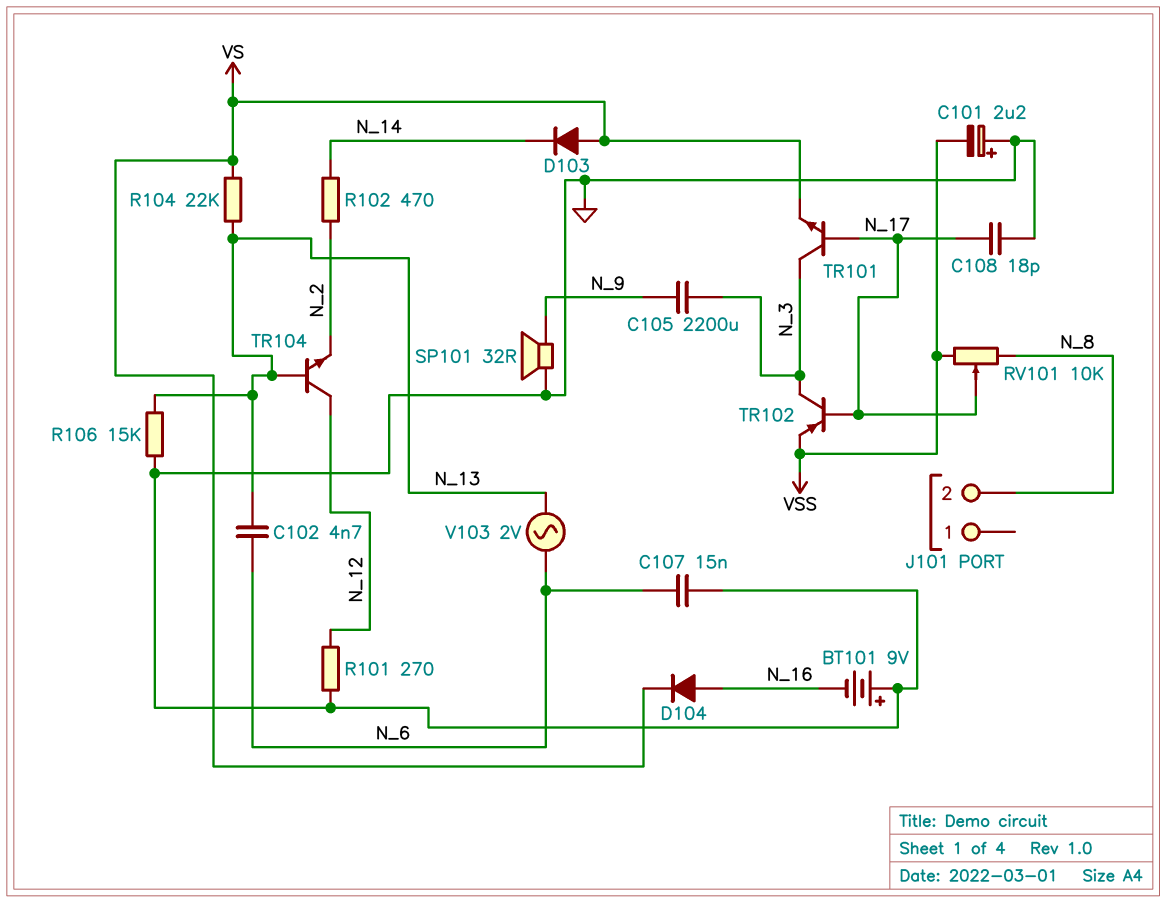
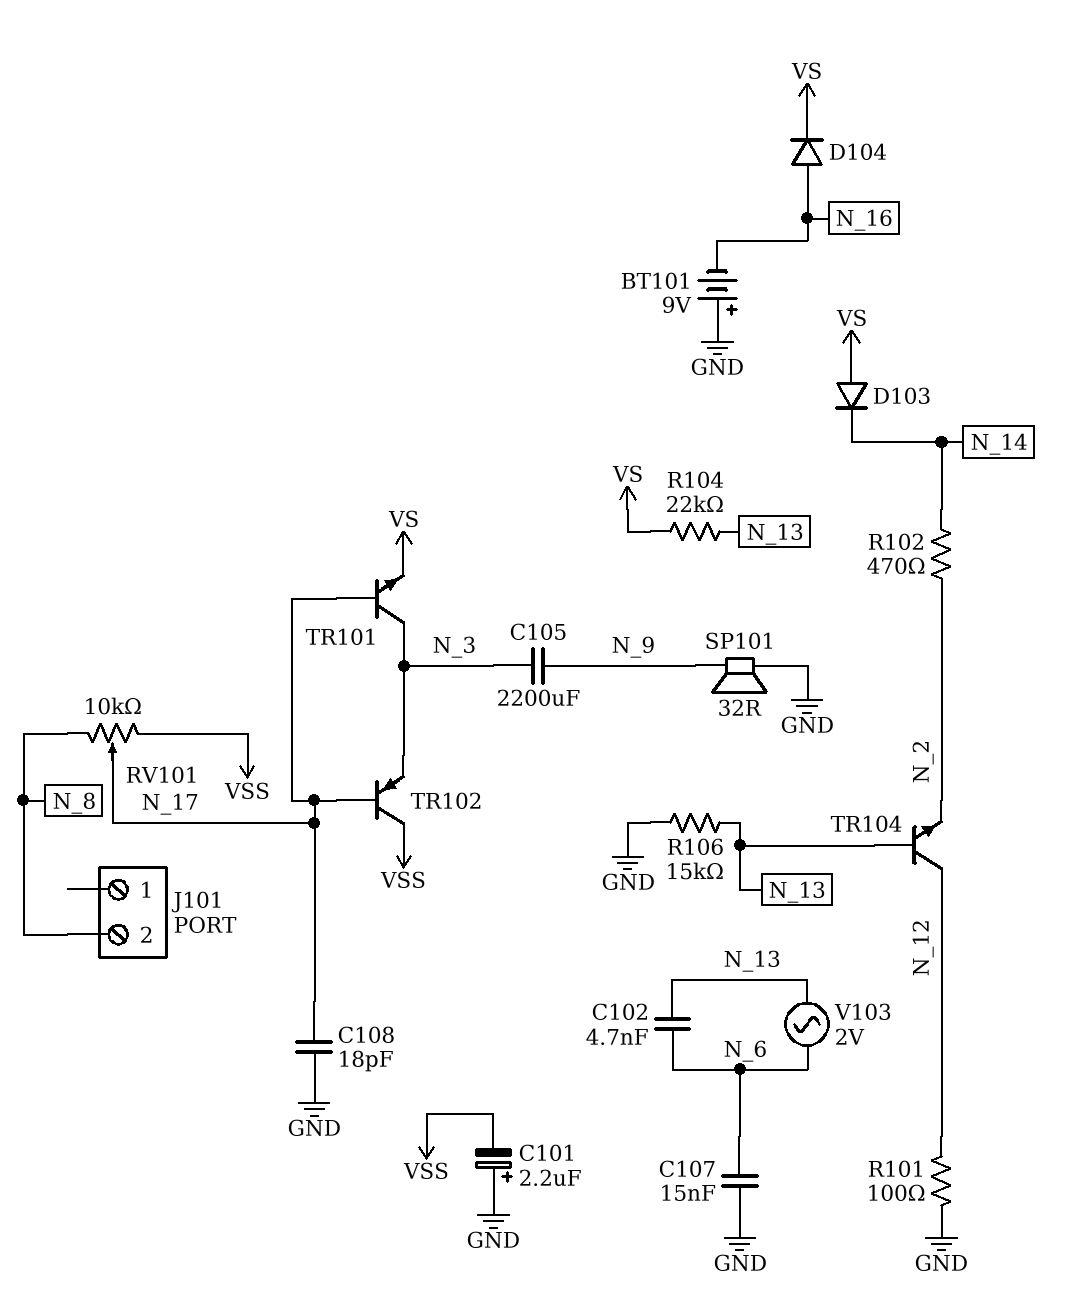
R101: 270 (GND, N_12) -> 100 (GND, N_12)
TR102: PNP (B N_17, C N_3, E VSS) -> PNP (B N_17, C VSS, E N_3)

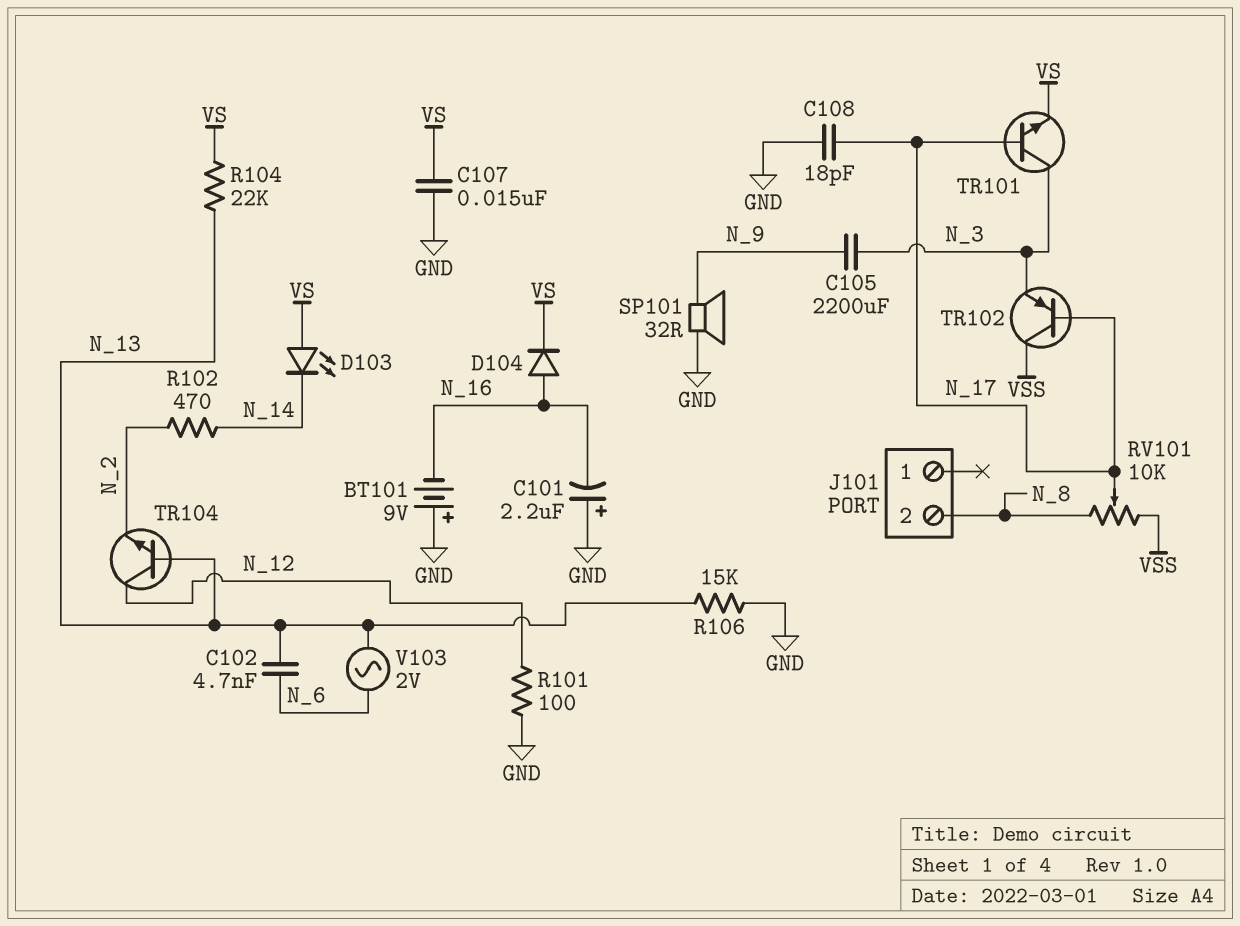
C101: 2.2uF (plus GND, minus VSS) -> 2.2uF (plus GND, minus N_16)
C107: 15nF (GND, N_6) -> 15nF (GND, VS)
D103: diode (A VS, K N_14) -> LED (A VS, K N_14)

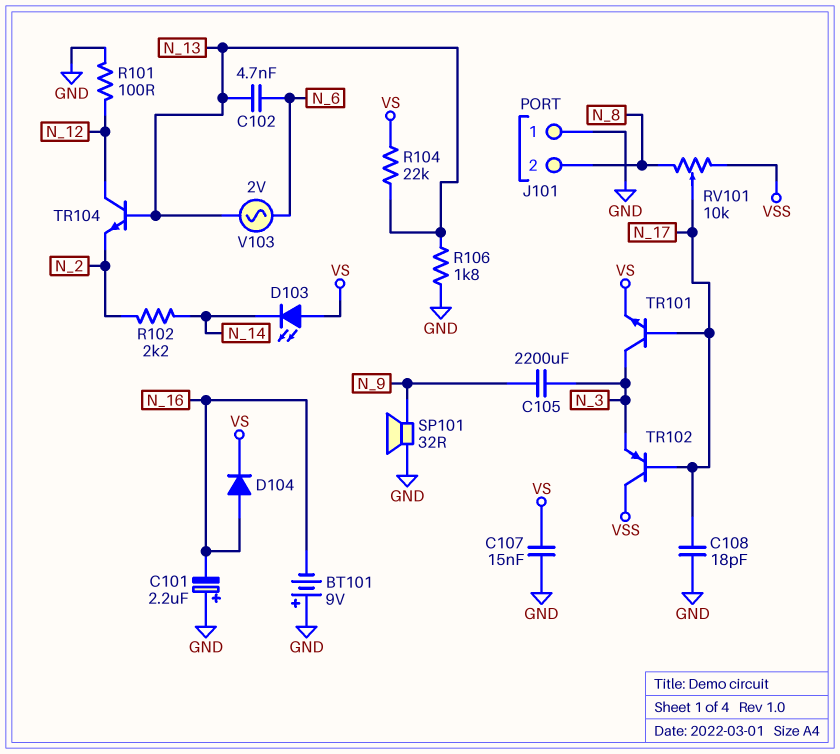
J101 pin 1: none -> GND
R102: 470 (N_2, N_14) -> 2.2k (N_2, N_14)
R106: 15k (GND, N_13) -> 1.8k (GND, N_13)

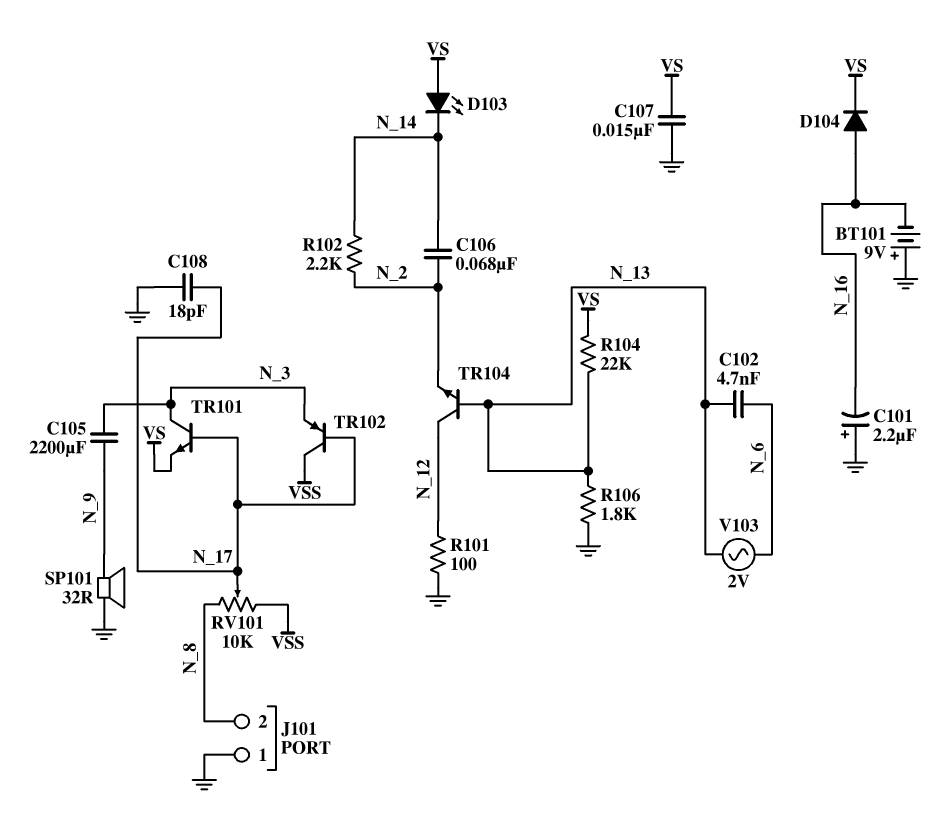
C106: none -> 68nF (N_2, N_14)

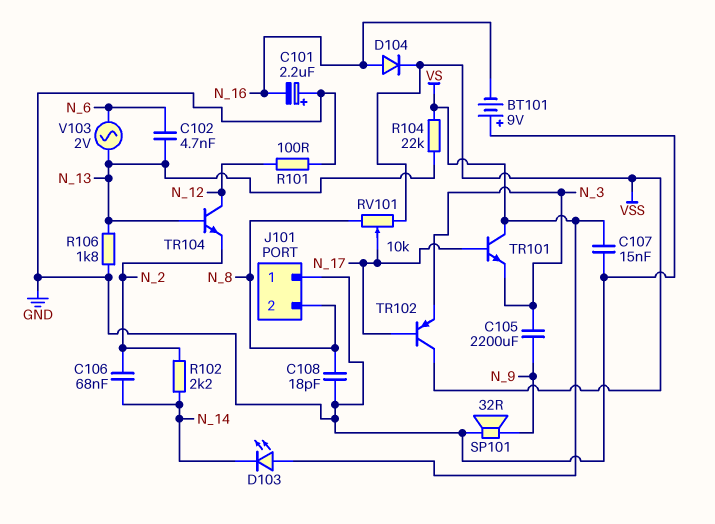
C108: 18pF (GND, N_17) -> 18pF (GND, N_8)
D104: diode (A N_16, K VS) -> diode (A N_16, K VSS)
TR101: NPN (B N_17, C N_3, E VS) -> NPN (B N_17, C VS, E N_3)

